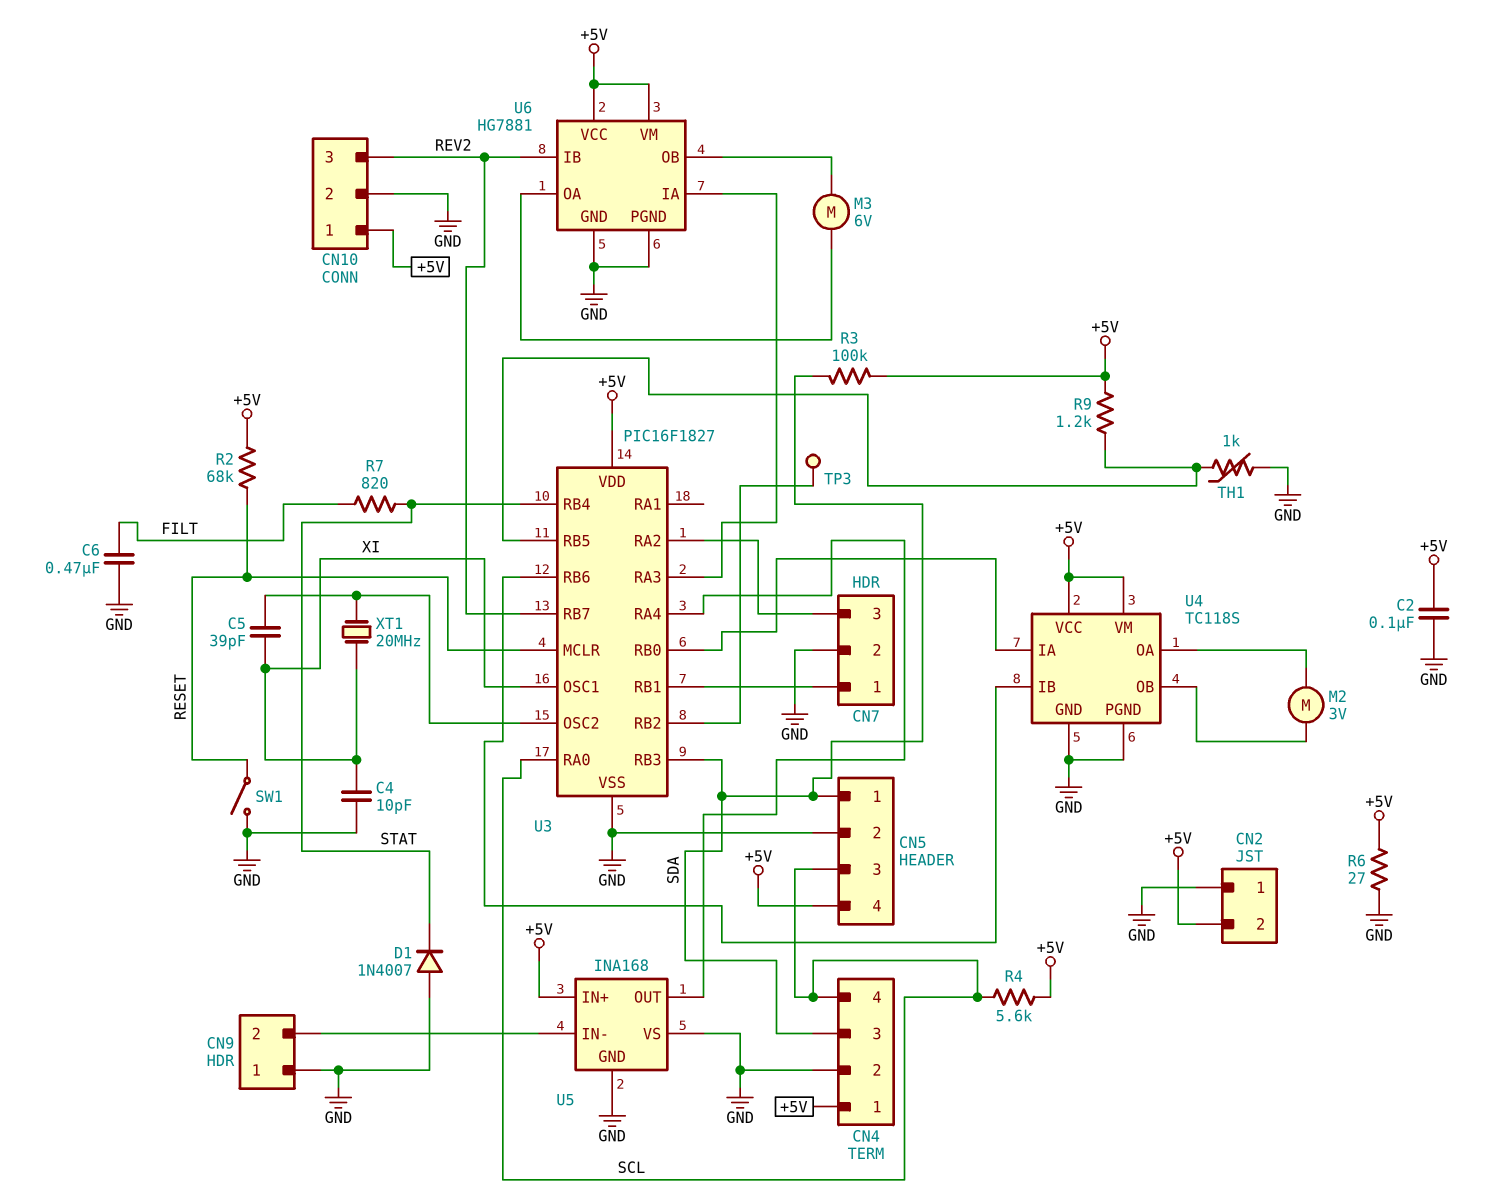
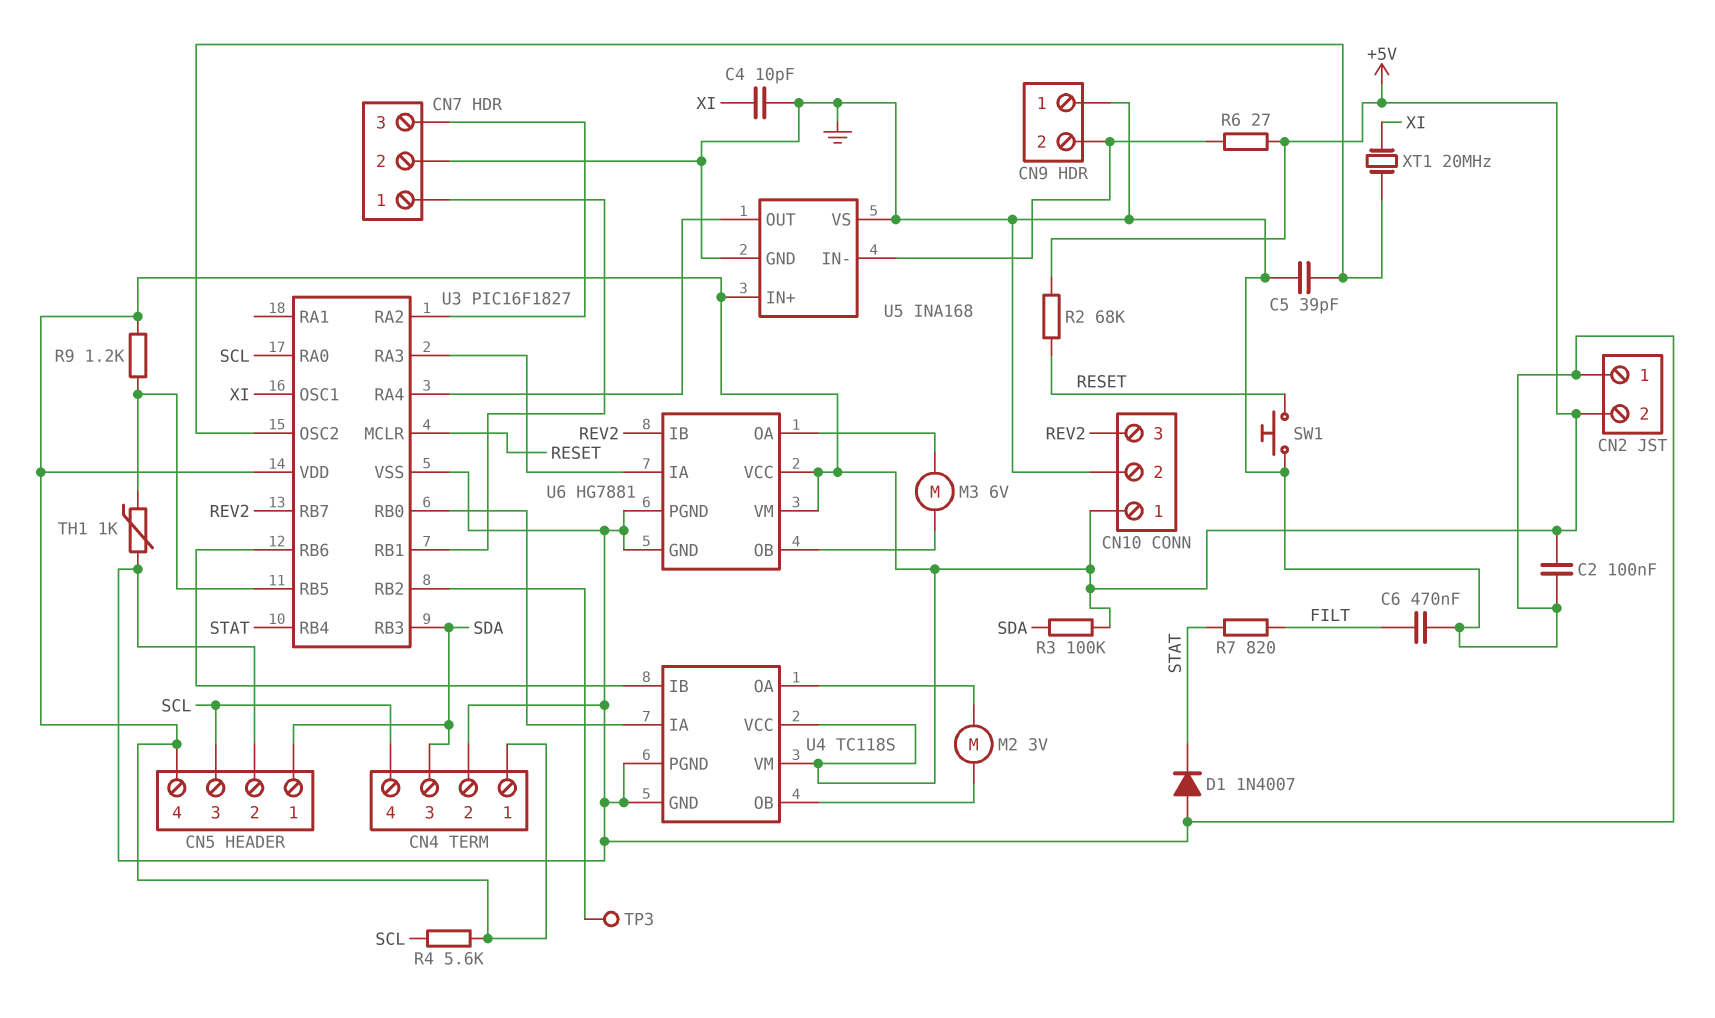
C5: 39pF (U3/OSC2, XI) -> 39pF (GND, U3/OSC2)
R6: 27 (+5V, GND) -> 27 (+5V, CN9/2)
SW1: switch (GND, RESET) -> button (GND, RESET)

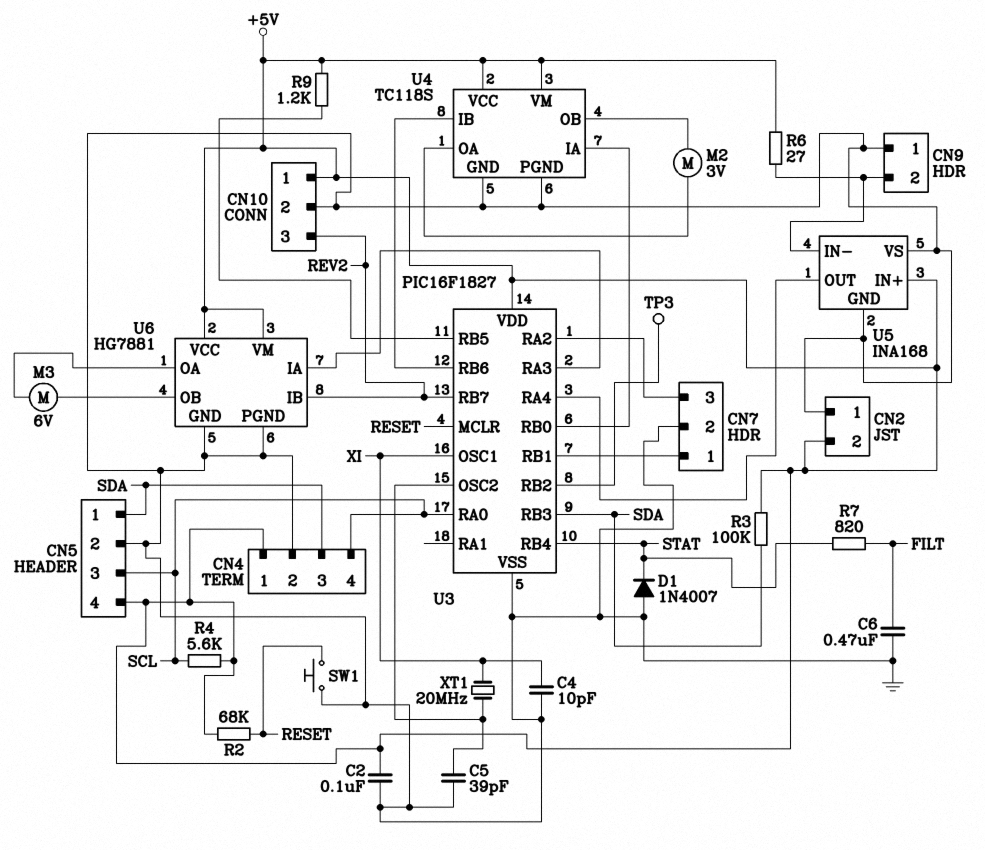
TH1: 1k (GND, U3/RB5) -> none

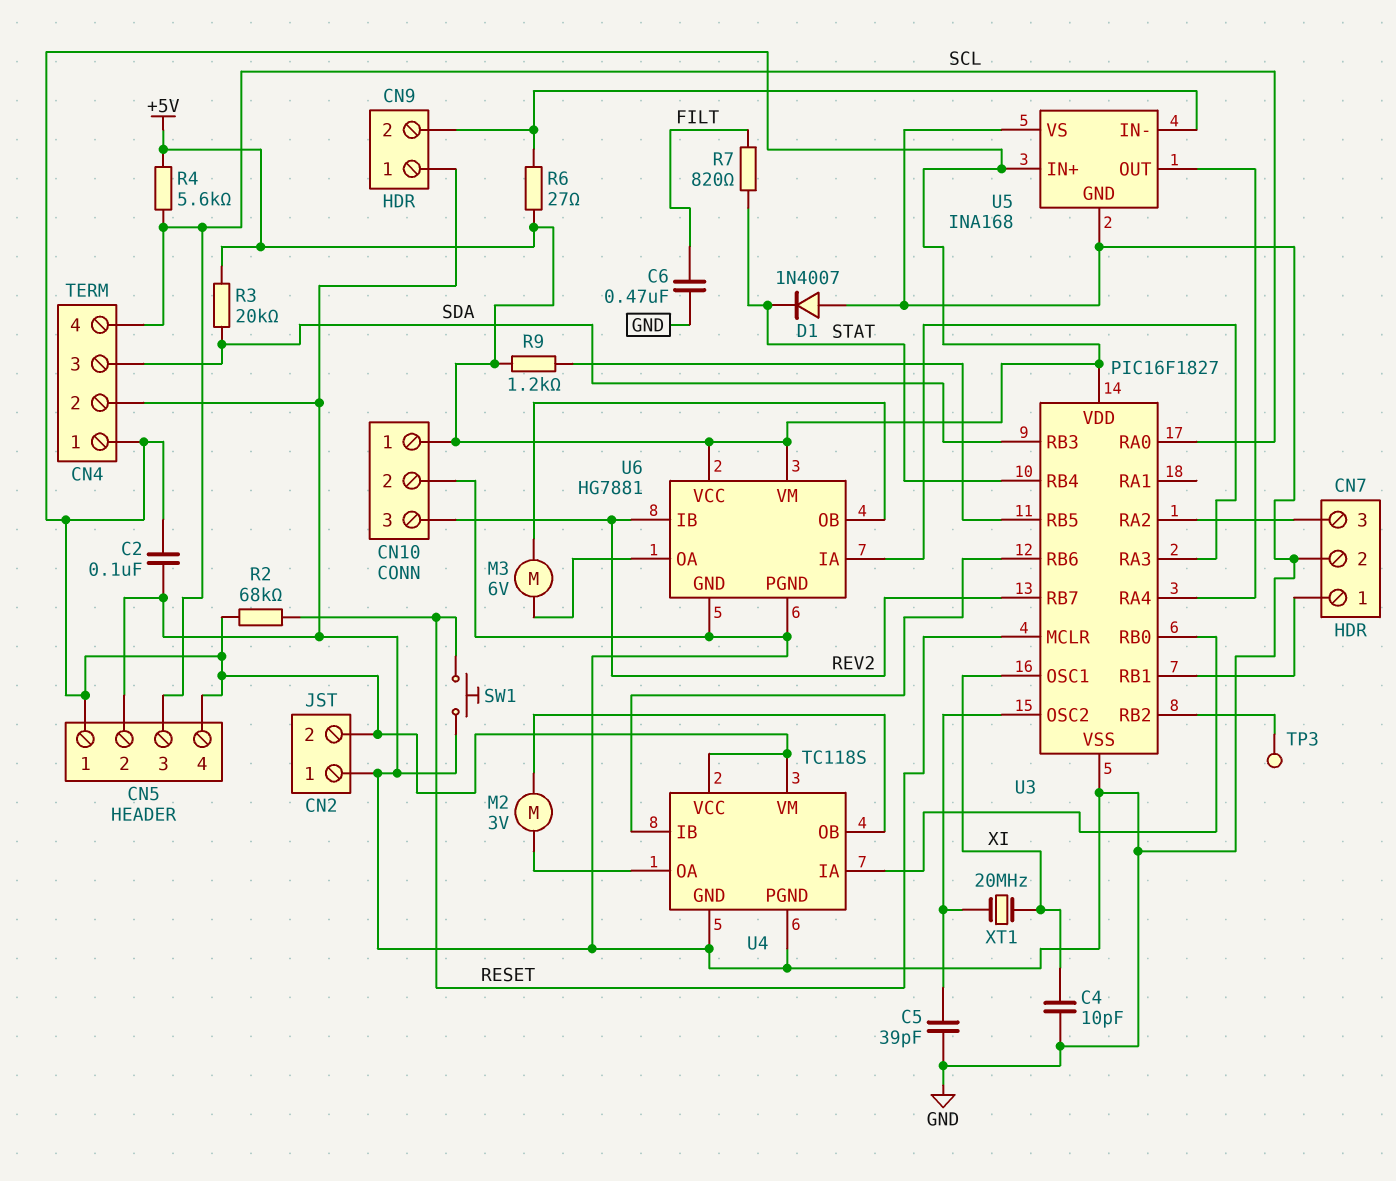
CN5 pin 1: SDA -> +5V
R3: 100k (+5V, SDA) -> 20k (+5V, SDA)

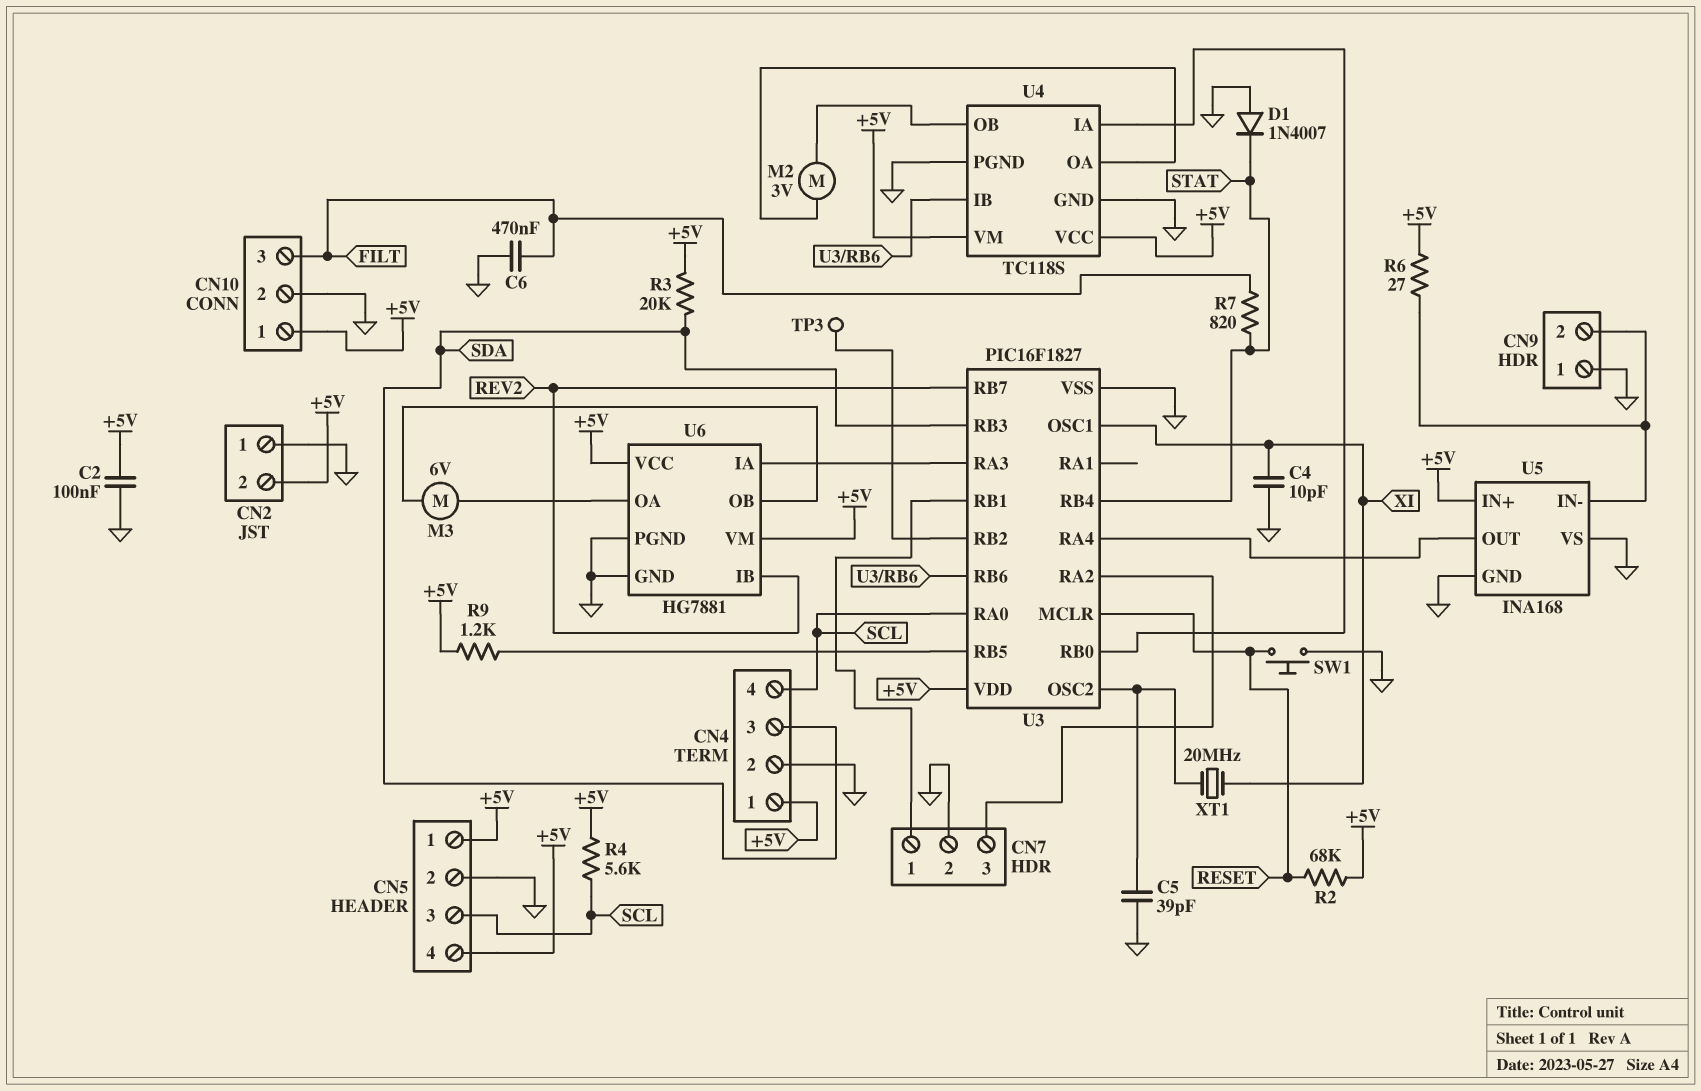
CN10 pin 3: REV2 -> FILT

